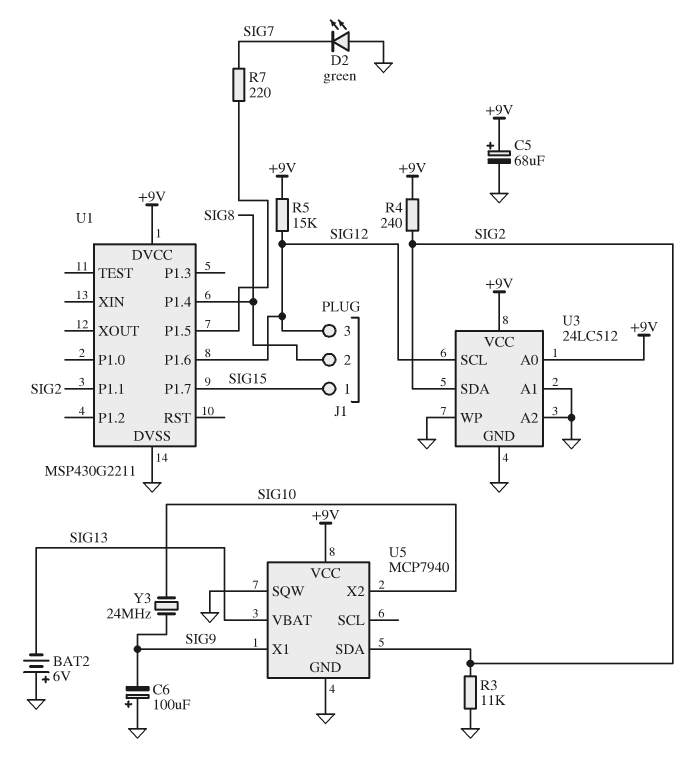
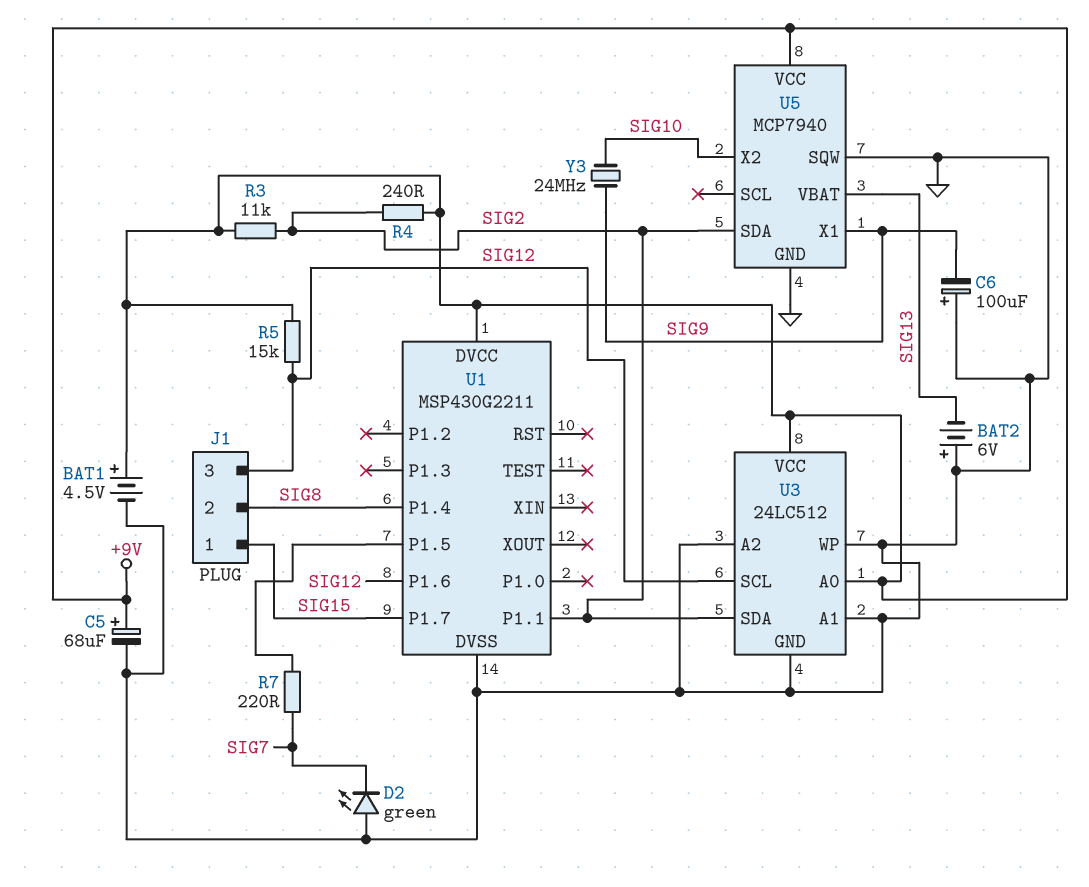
BAT1: none -> 4.5V (plus +9V, minus GND)
R3: 11k (GND, SIG2) -> 11k (+9V, SIG2)

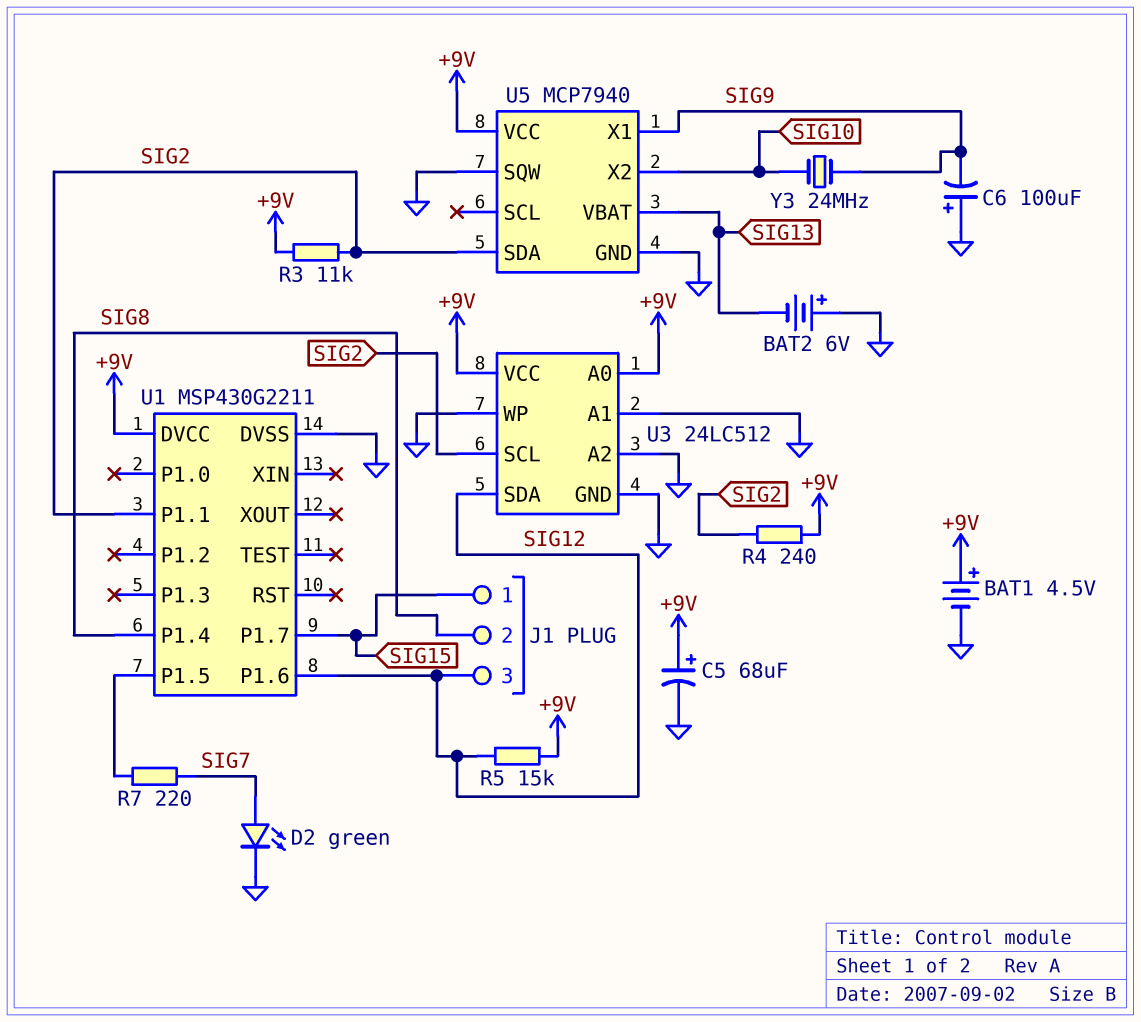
D2: LED green (A GND, K SIG7) -> LED green (A SIG7, K GND)
U3 pin SCL: SIG12 -> SIG2
U3 pin SDA: SIG2 -> SIG12

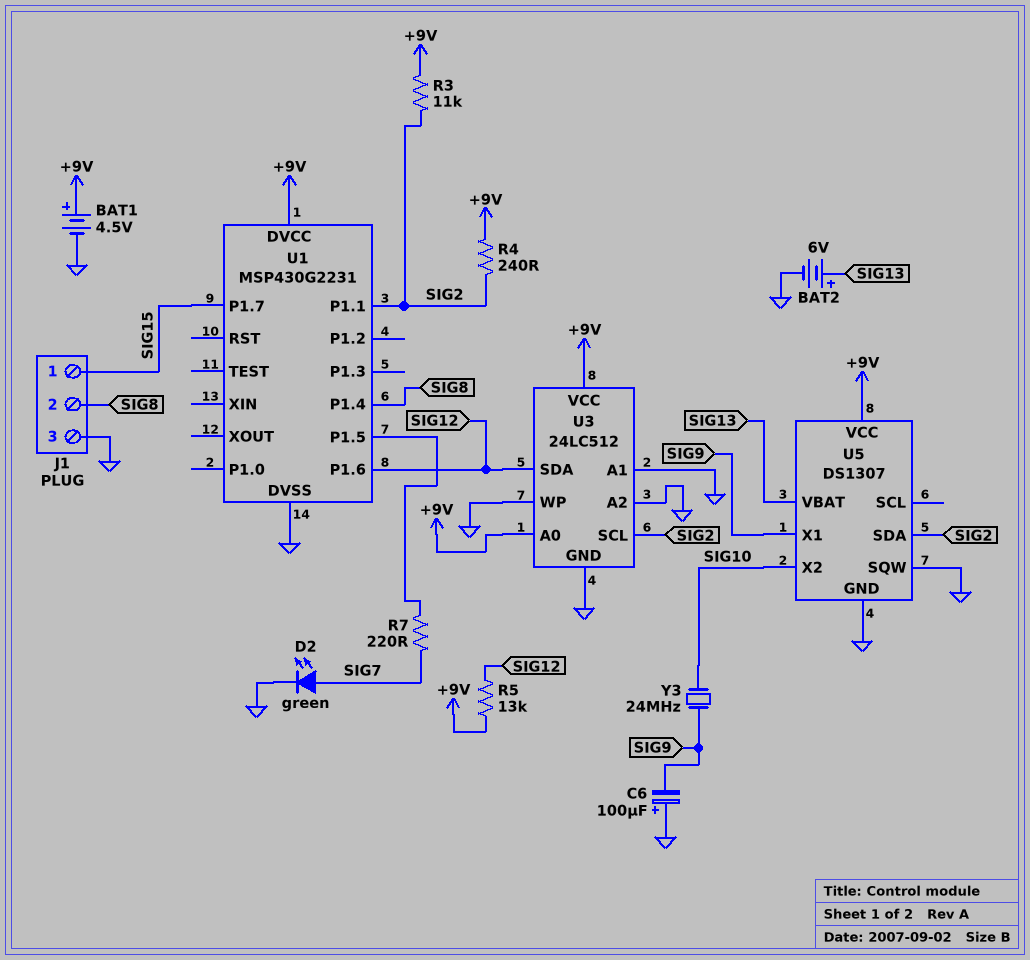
BAT2: 6V (plus GND, minus SIG13) -> 6V (plus SIG13, minus GND)
C5: 68uF (plus +9V, minus GND) -> none
J1 pin 3: SIG12 -> GND
R5: 15k (+9V, SIG12) -> 13k (+9V, SIG12)
U1: MSP430G2211 -> MSP430G2231
U5: MCP7940 -> DS1307

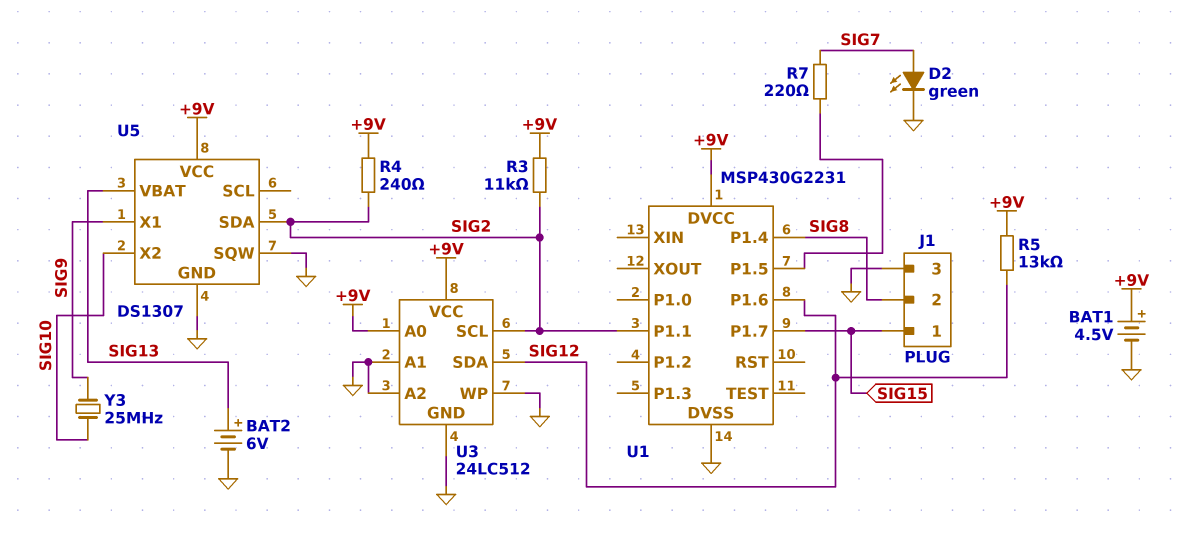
C6: 100uF (plus GND, minus SIG9) -> none
Y3: 24MHz (SIG9, SIG10) -> 25MHz (SIG9, SIG10)

